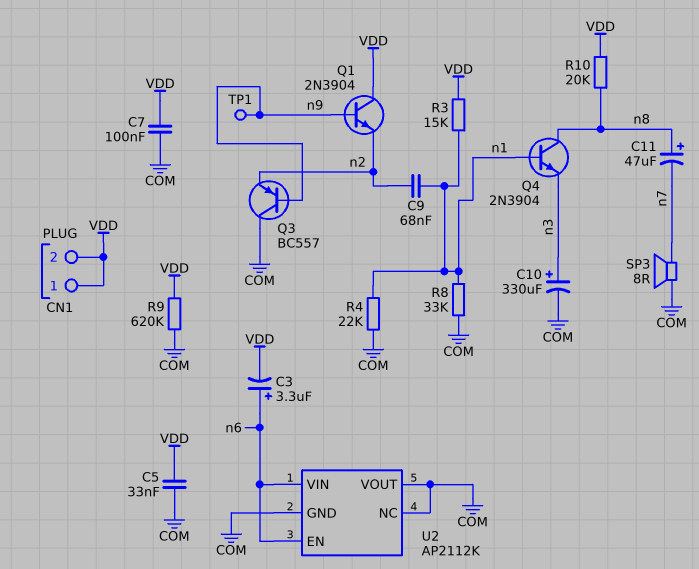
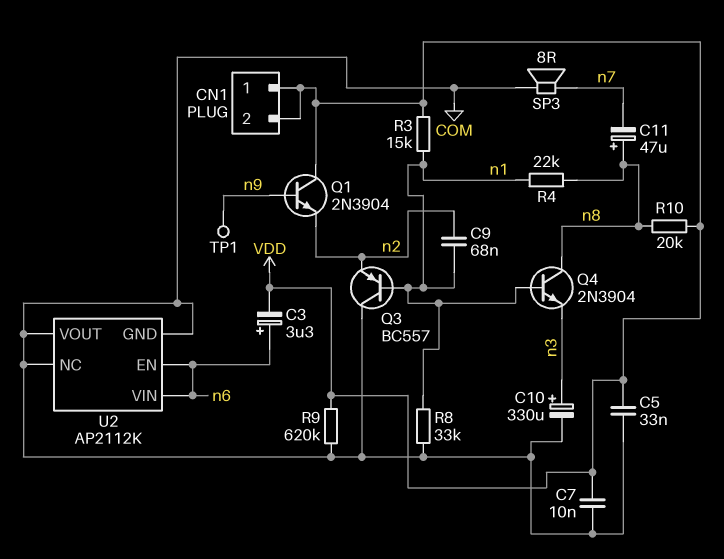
C7: 100nF (COM, VDD) -> 10nF (COM, VDD)
Q3: PNP BC557 (B n9, C COM, E n2) -> PNP BC557 (B n1, C COM, E n2)
R4: 22k (COM, n1) -> 22k (n1, n8)

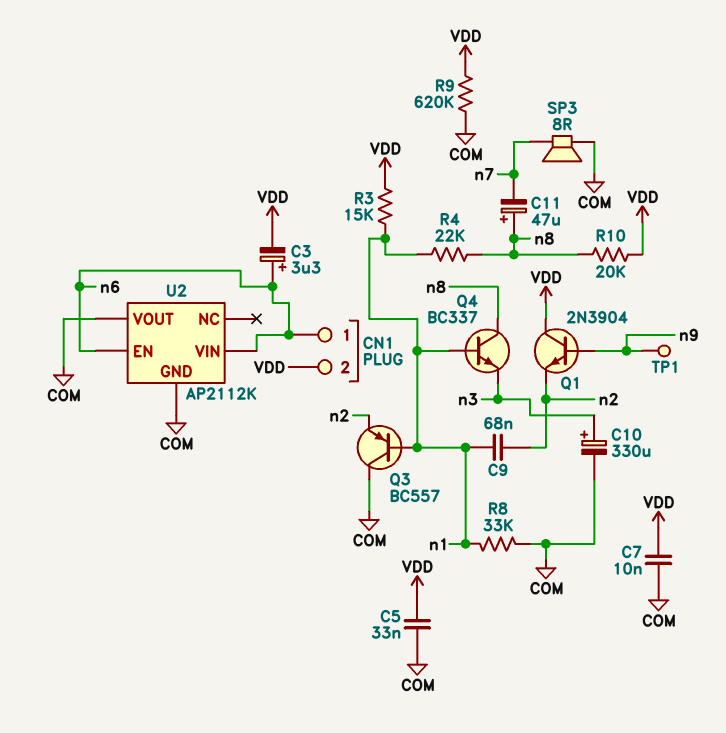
CN1 pin 1: VDD -> n6
Q4: NPN 2N3904 (B n1, C n8, E n3) -> NPN BC337 (B n1, C n8, E n3)
U2 pin NC: COM -> none

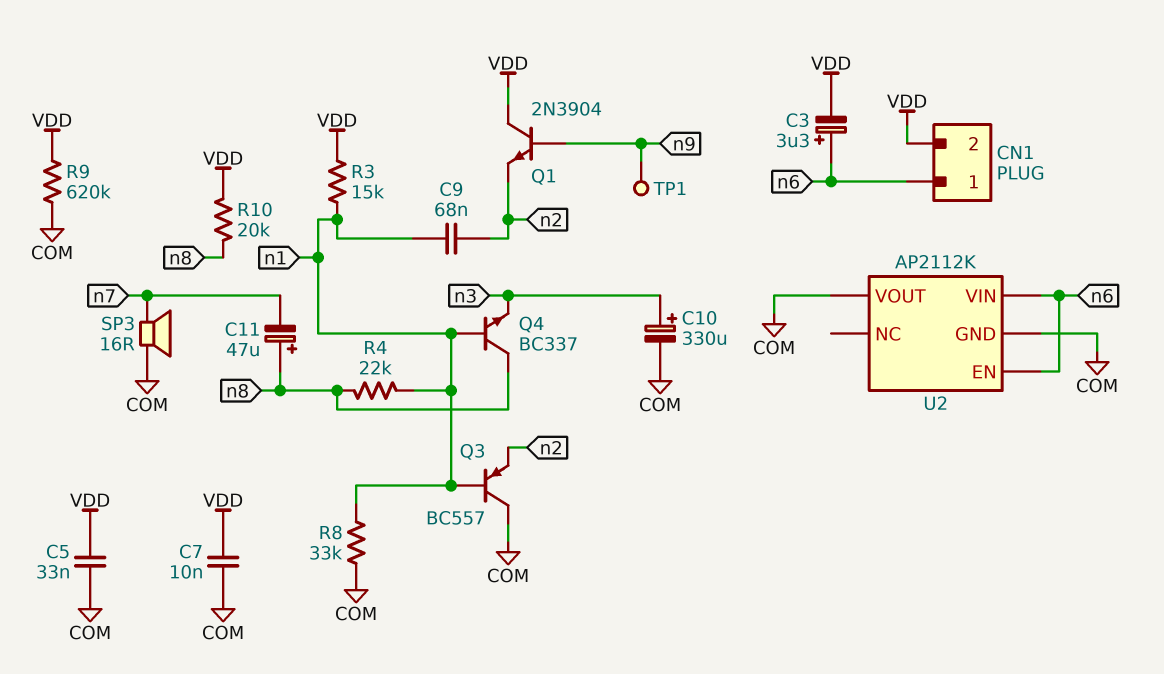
SP3: speaker 8R (COM, n7) -> speaker 16R (COM, n7)

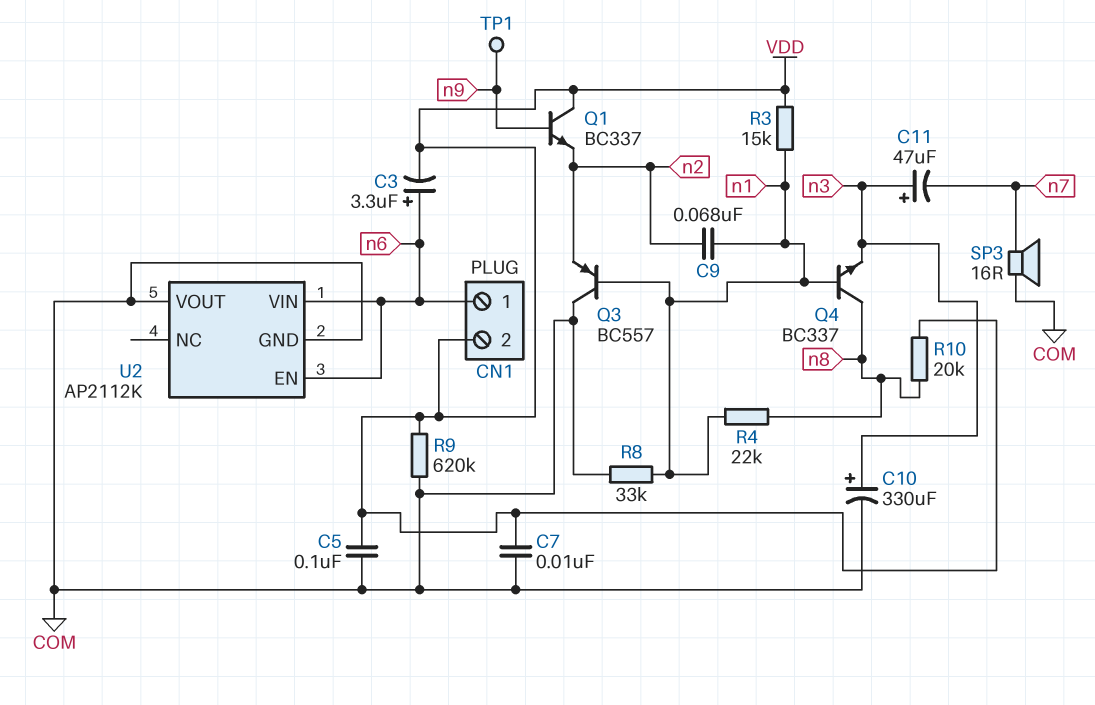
C5: 33nF (COM, VDD) -> 100nF (COM, VDD)
C11: 47uF (plus n8, minus n7) -> 47uF (plus n3, minus n7)
Q1: NPN 2N3904 (B n9, C VDD, E n2) -> NPN BC337 (B n9, C VDD, E n2)

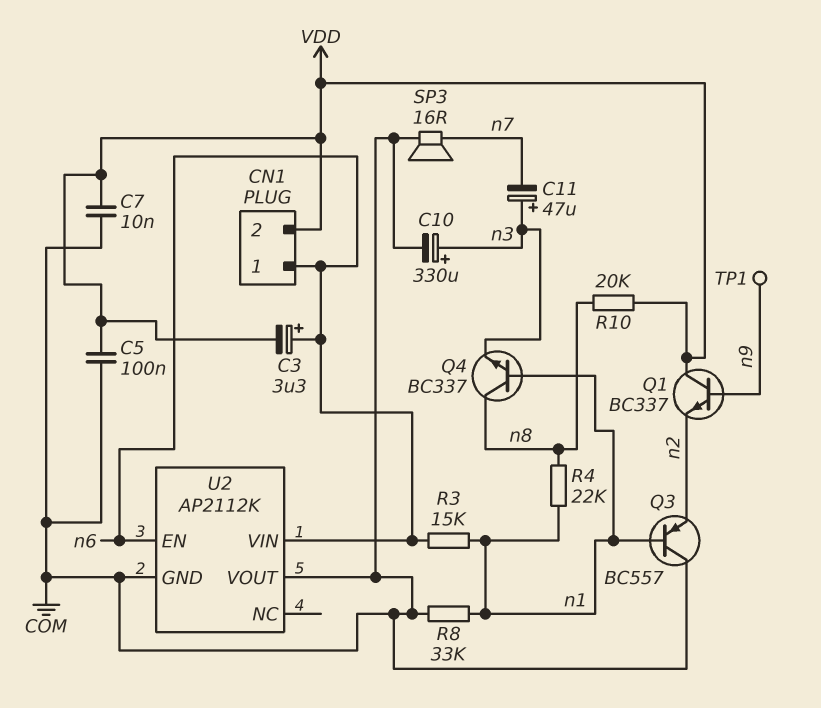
C9: 68nF (n1, n2) -> none
R3: 15k (VDD, n1) -> 15k (n1, n6)
R9: 620k (COM, VDD) -> none

